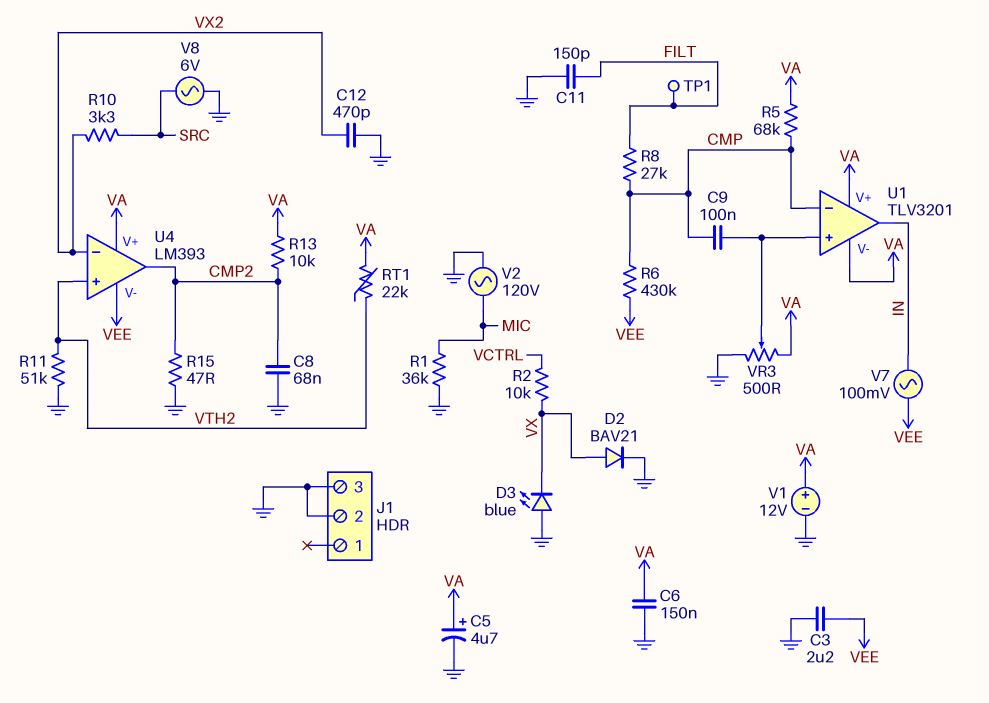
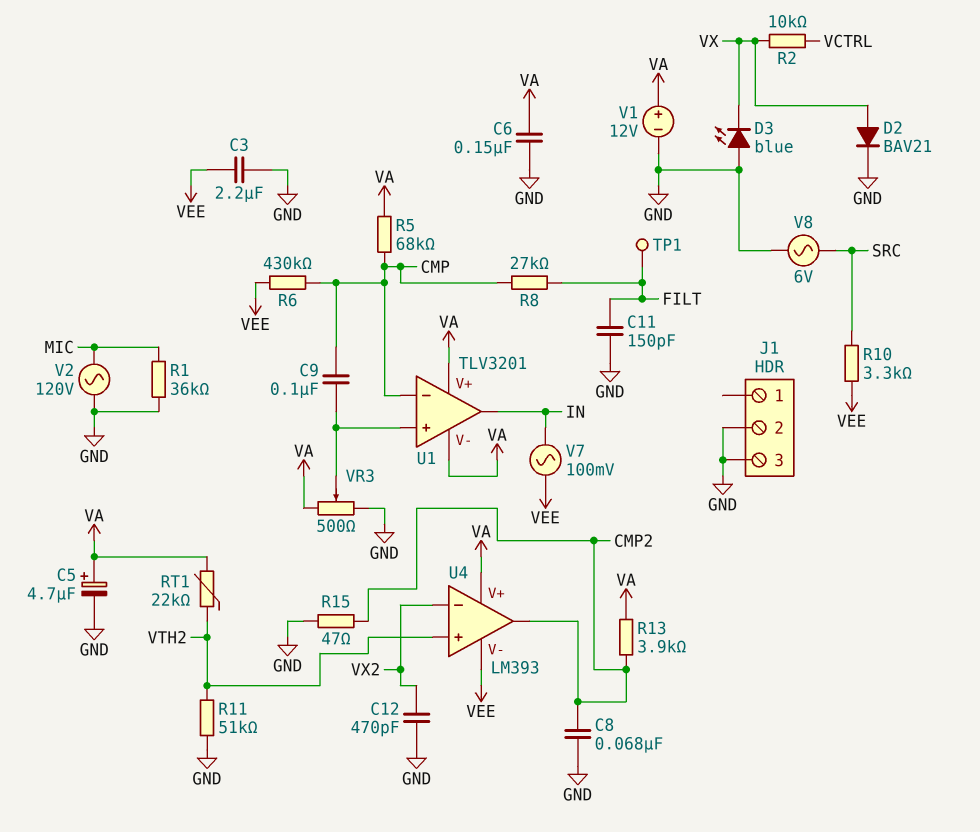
R10: 3.3k (SRC, VX2) -> 3.3k (SRC, VEE)
R13: 10k (CMP2, VA) -> 3.9k (CMP2, VA)

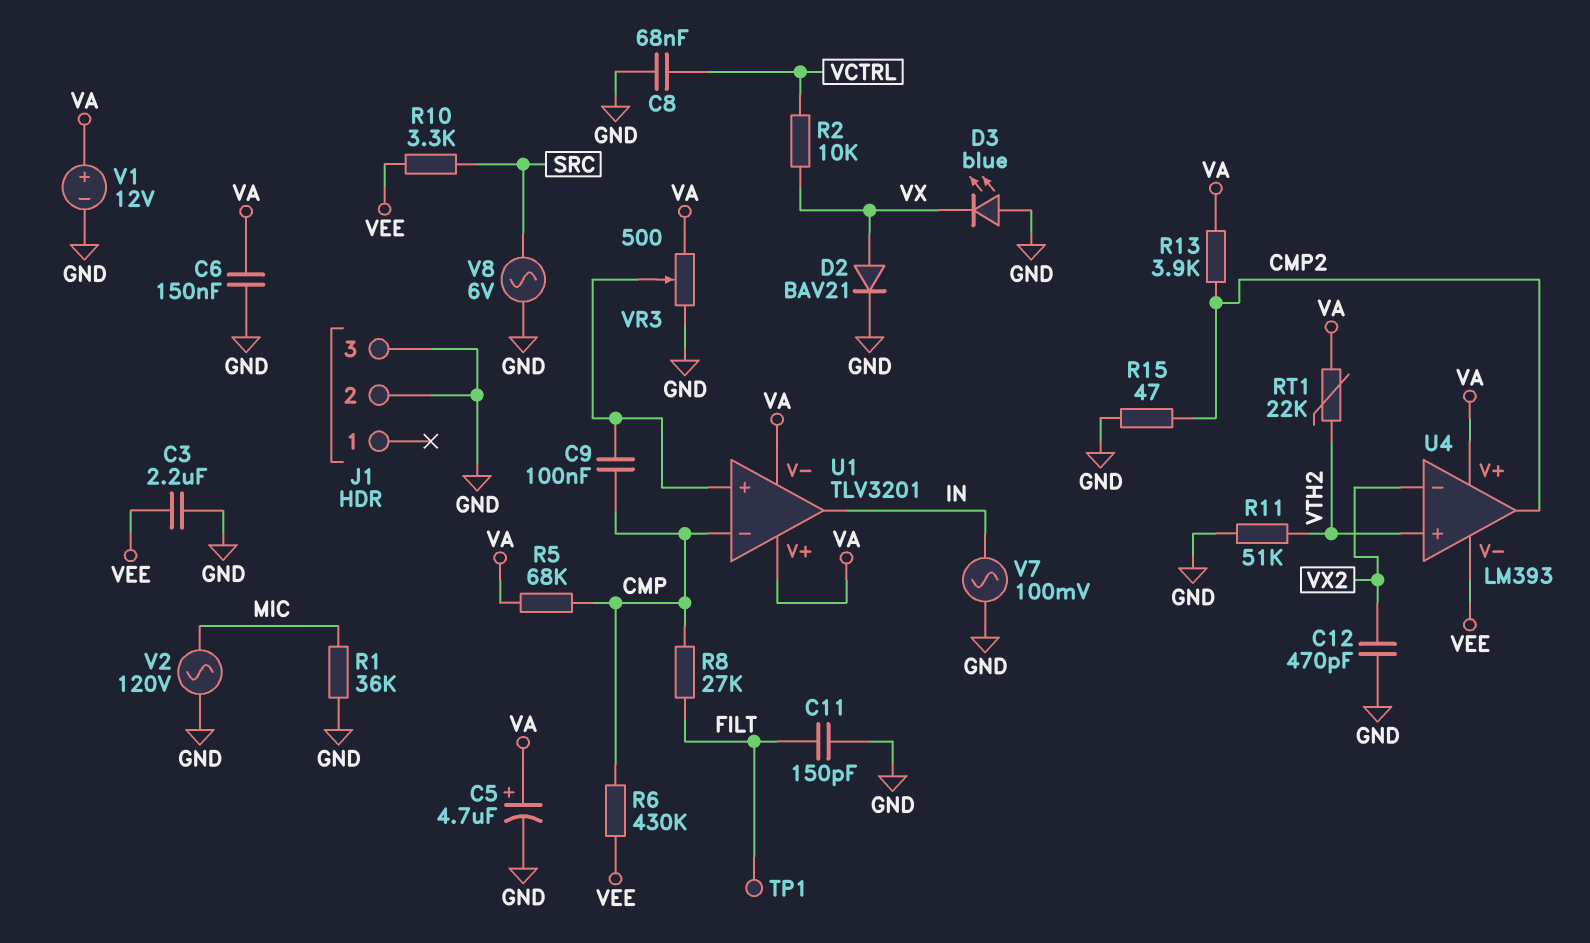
C8: 68nF (CMP2, GND) -> 68nF (GND, VCTRL)
V7: AC 100mV (IN, VEE) -> AC 100mV (GND, IN)

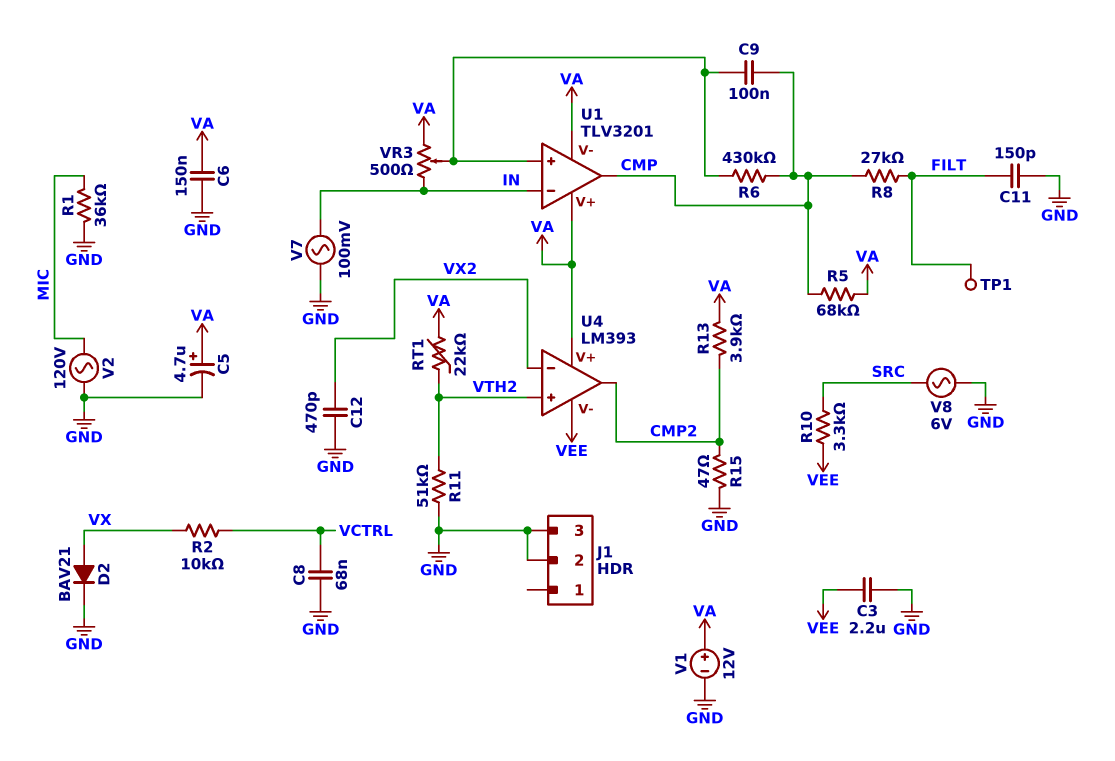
D3: LED blue (A GND, K VX) -> none
R6: 430k (CMP, VEE) -> 430k (CMP, U1/in+)
U1 pin in-: CMP -> IN
U1 pin out: IN -> CMP
VR3: 500 (GND, VA, wiper U1/in+) -> 500 (IN, VA, wiper U1/in+)

